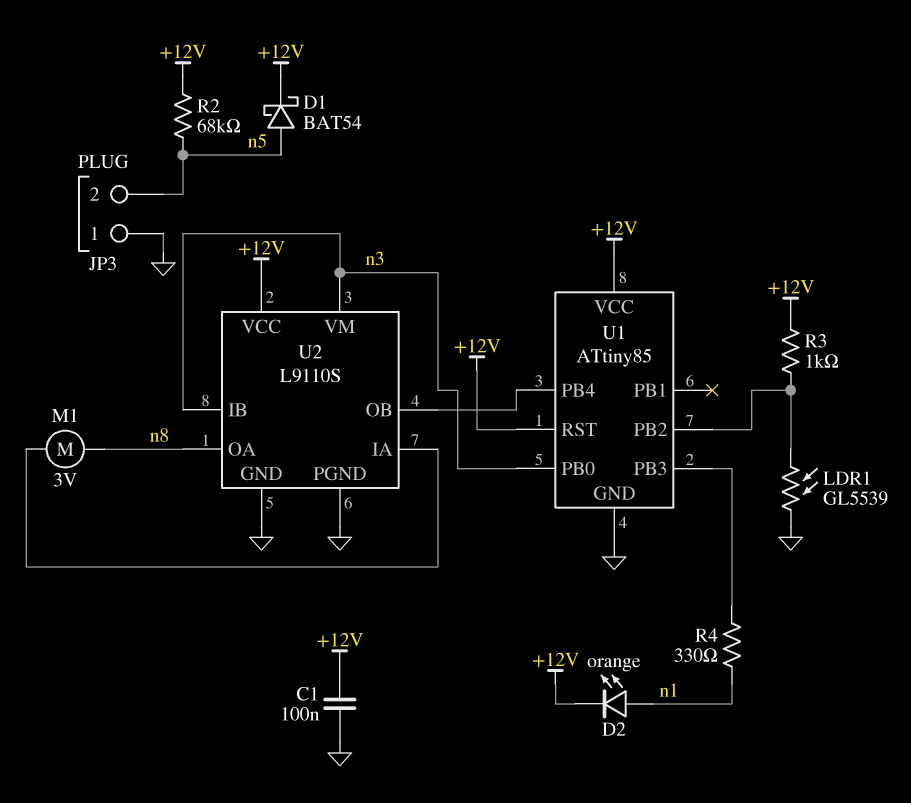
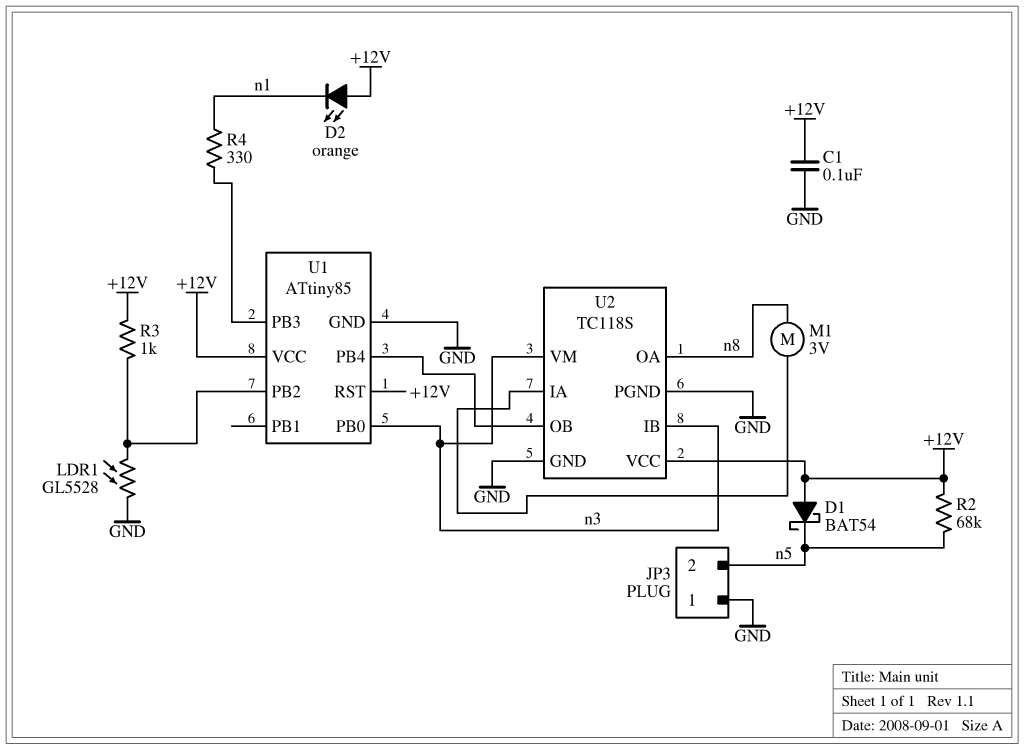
D1: schottky BAT54 (A n5, K +12V) -> schottky BAT54 (A +12V, K n5)
D2: LED orange (A n1, K +12V) -> LED orange (A +12V, K n1)
LDR1: GL5539 (GND, U1/PB2) -> GL5528 (GND, U1/PB2)
U2: L9110S -> TC118S

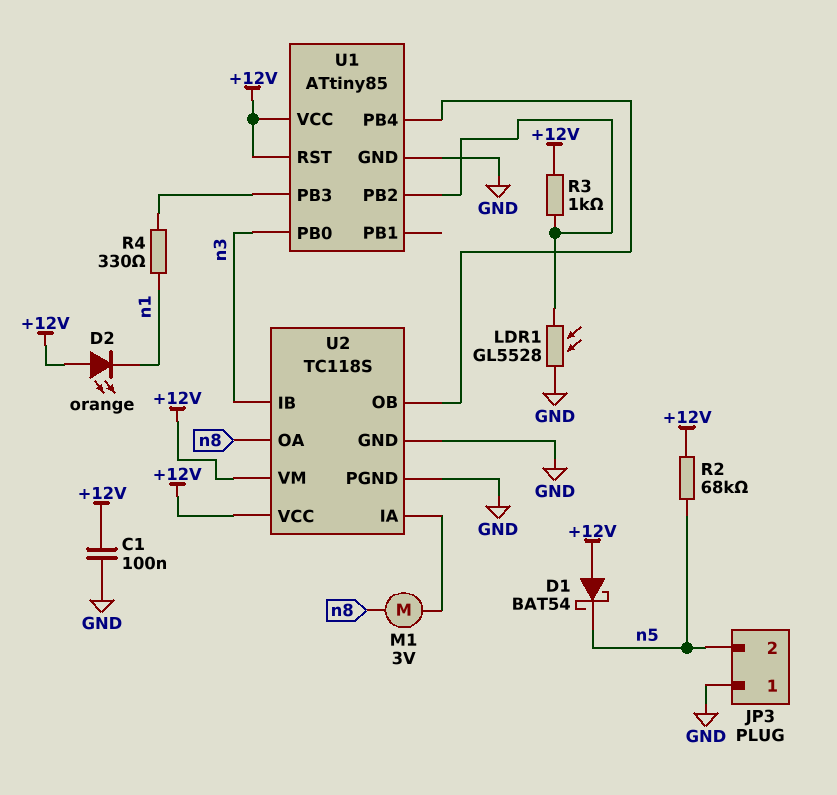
U2 pin VM: n3 -> +12V

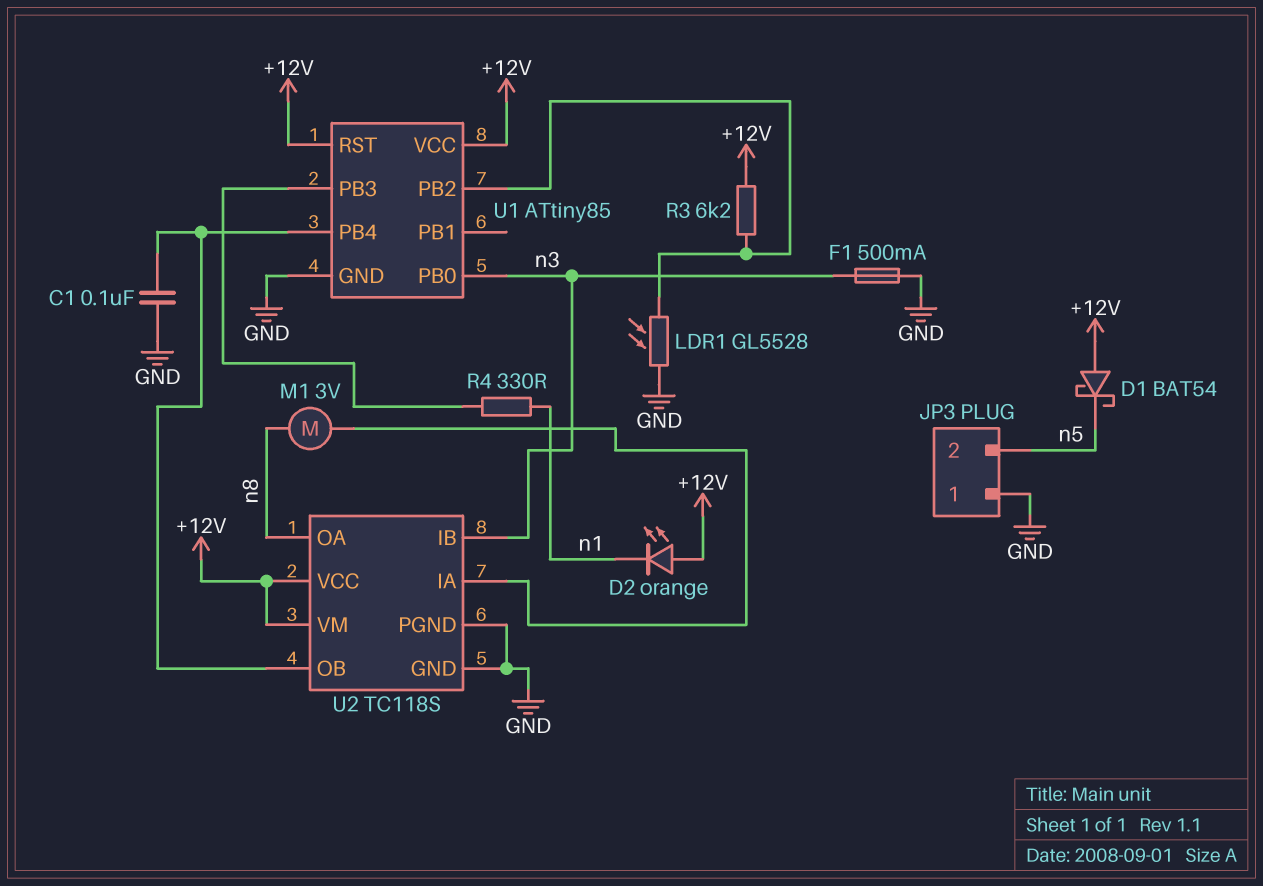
C1: 100nF (+12V, GND) -> 100nF (GND, U1/PB4)
F1: none -> 500mA (GND, n3)
R2: 68k (+12V, n5) -> none
R3: 1k (+12V, U1/PB2) -> 6.2k (+12V, U1/PB2)

